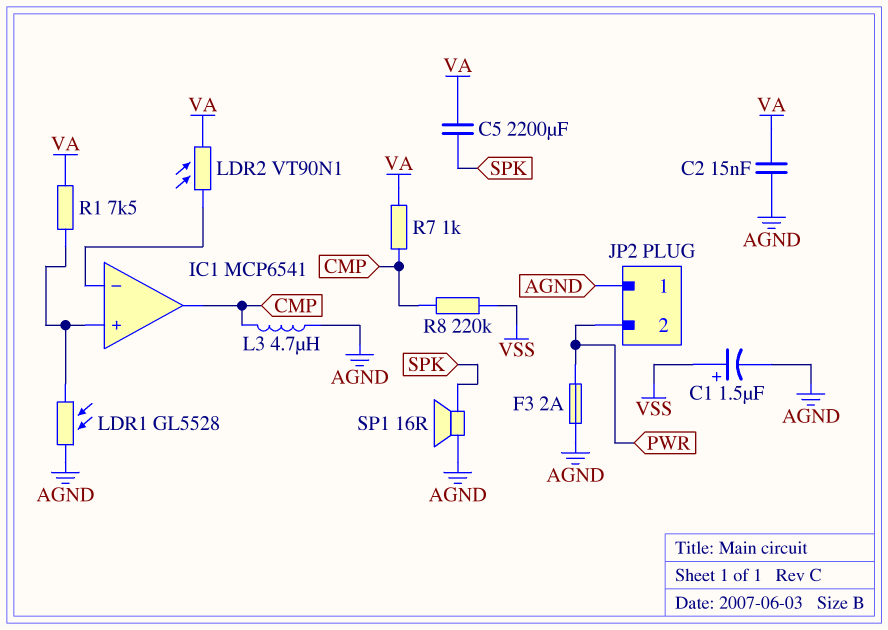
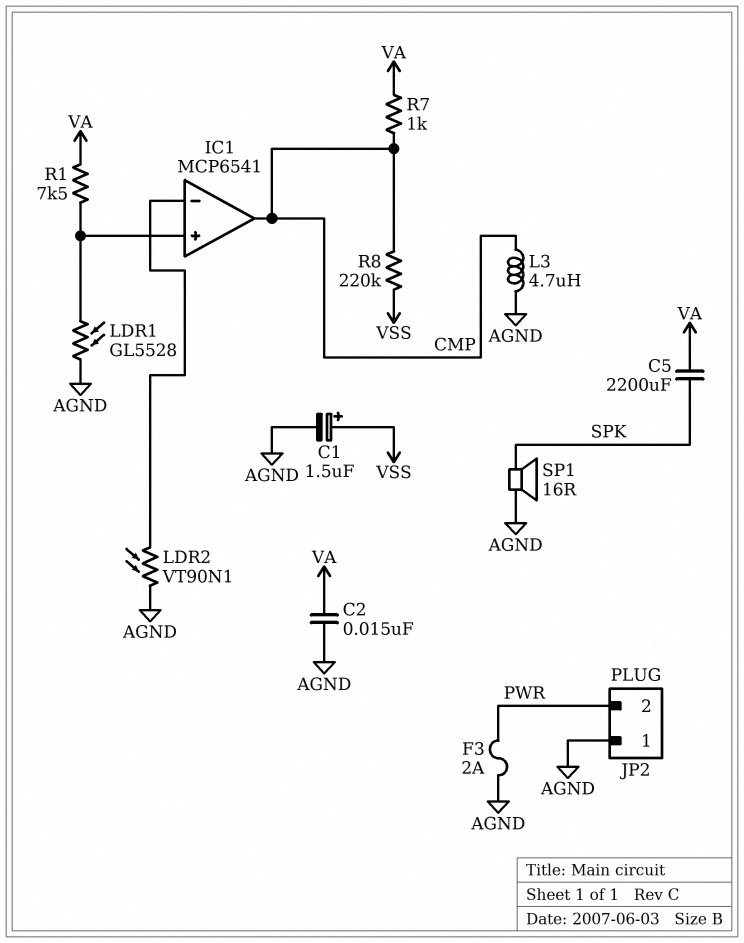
LDR2: VT90N1 (IC1/in-, VA) -> VT90N1 (AGND, IC1/in-)

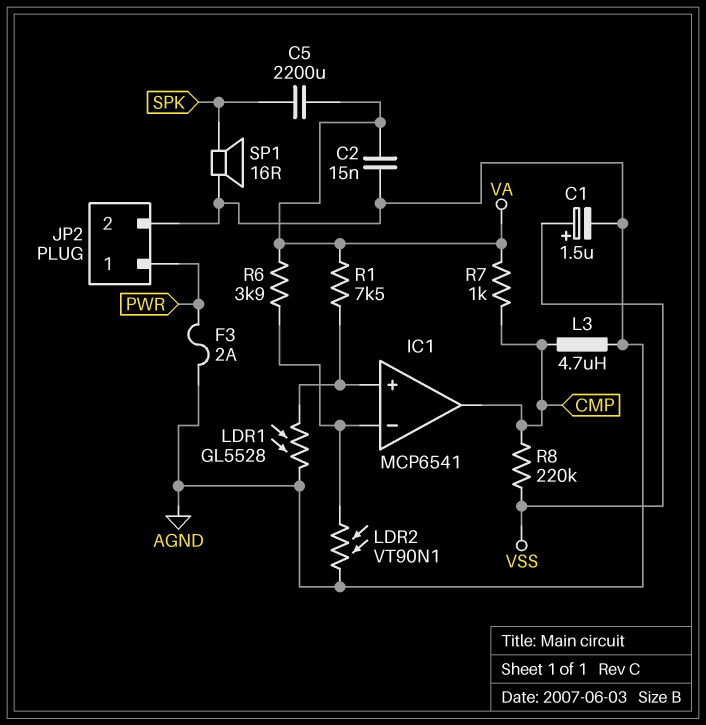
JP2 pin 1: AGND -> PWR
JP2 pin 2: PWR -> AGND
R6: none -> 3.9k (IC1/in-, VA)

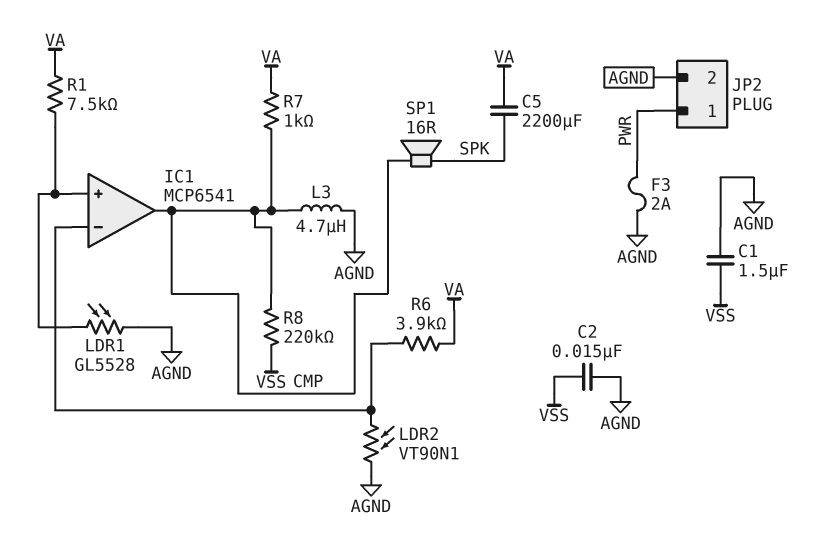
C1: 1.5uF (plus VSS, minus AGND) -> 1.5uF (AGND, VSS)
C2: 15nF (AGND, VA) -> 15nF (AGND, VSS)
SP1: speaker 16R (AGND, SPK) -> speaker 16R (CMP, SPK)

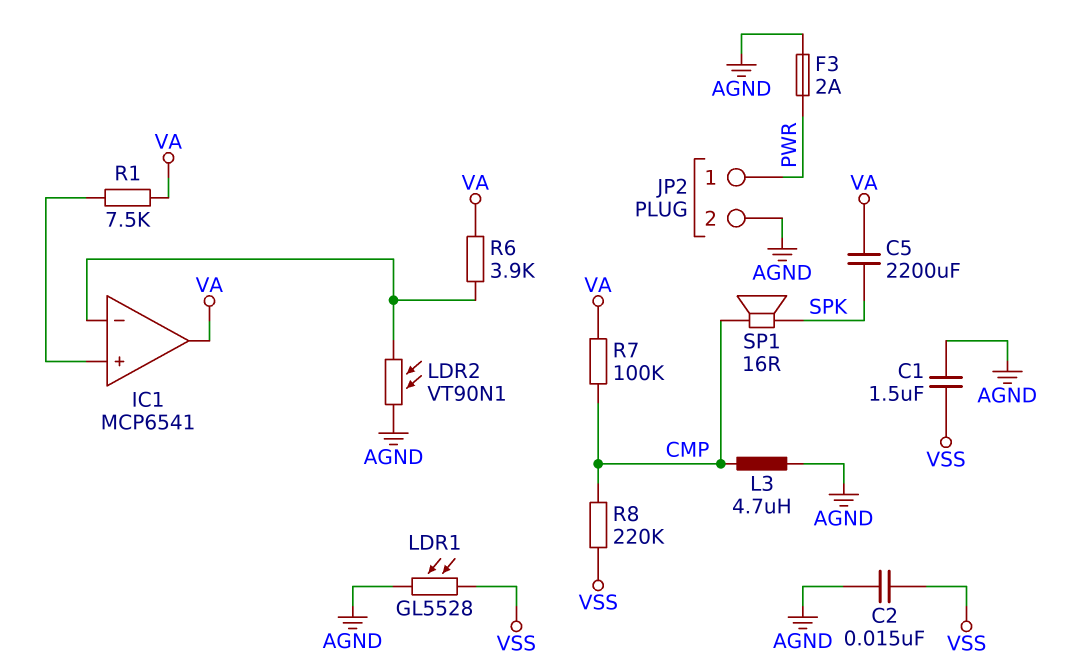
IC1 pin out: CMP -> VA
LDR1: GL5528 (AGND, IC1/in+) -> GL5528 (AGND, VSS)
R7: 1k (CMP, VA) -> 100k (CMP, VA)

